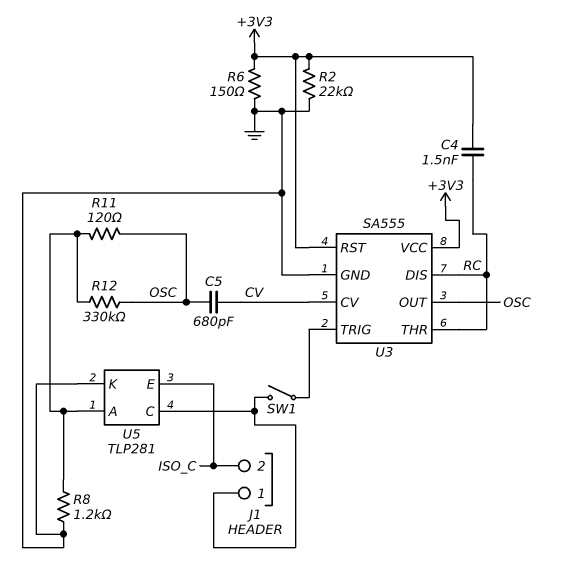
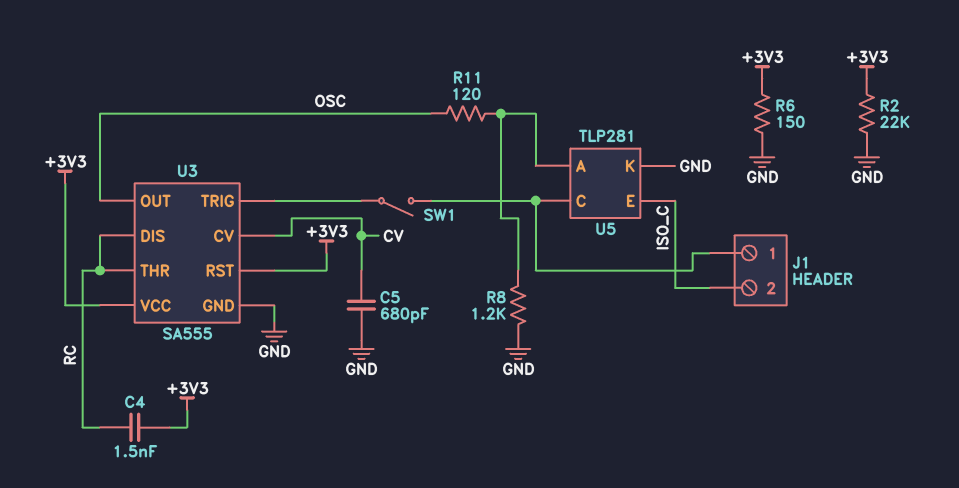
C5: 680pF (CV, OSC) -> 680pF (CV, GND)
R12: 330k (OSC, U5/A) -> none

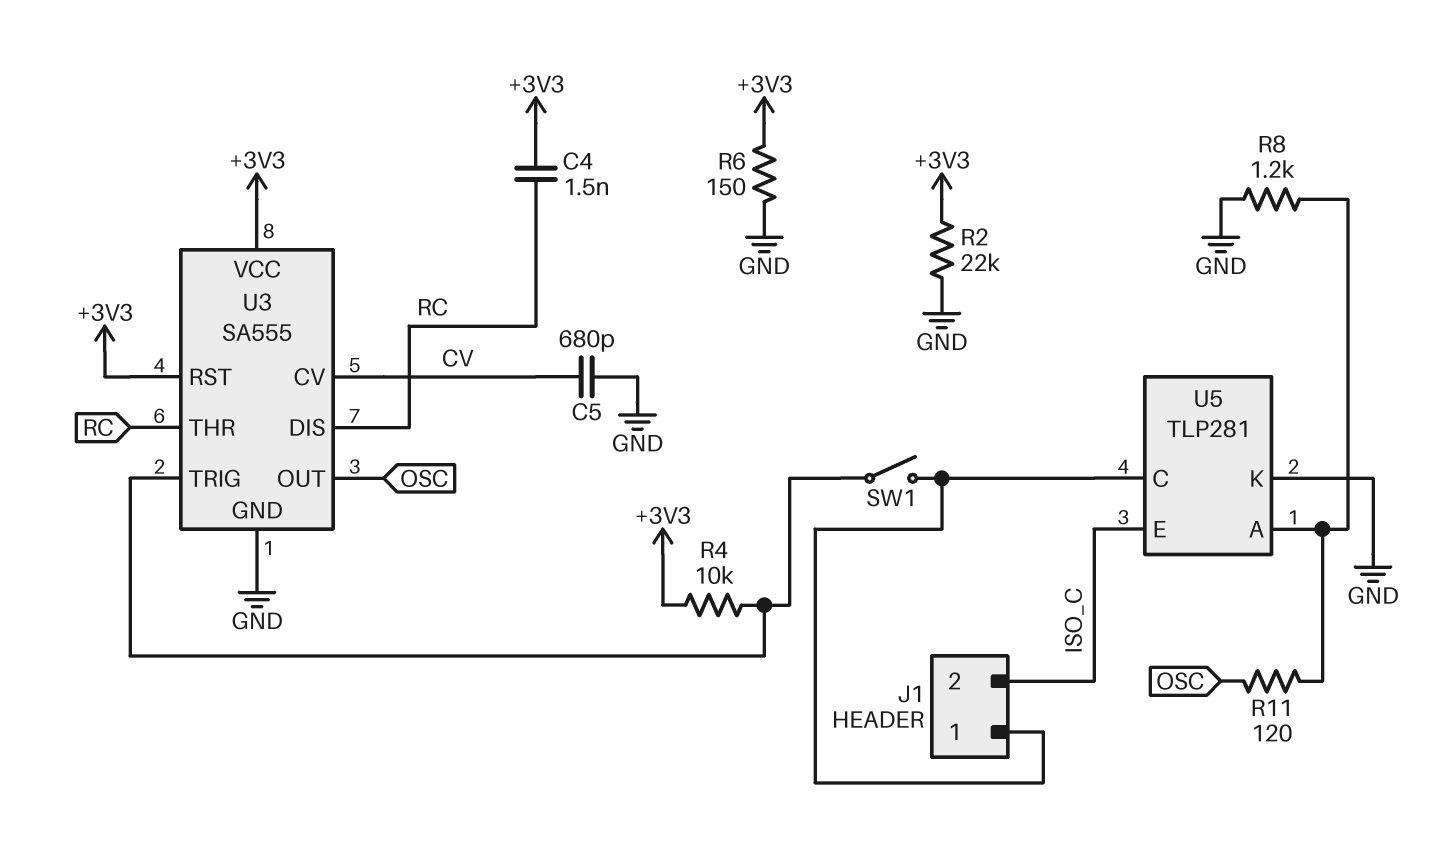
R4: none -> 10k (+3V3, U3/TRIG)

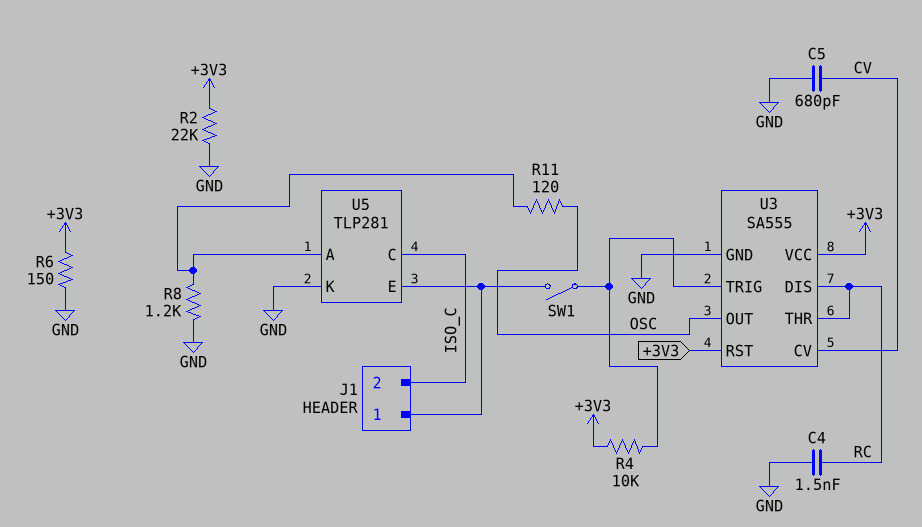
C4: 1.5nF (+3V3, RC) -> 1.5nF (GND, RC)
U5 pin C: J1/1 -> ISO_C
U5 pin E: ISO_C -> J1/1

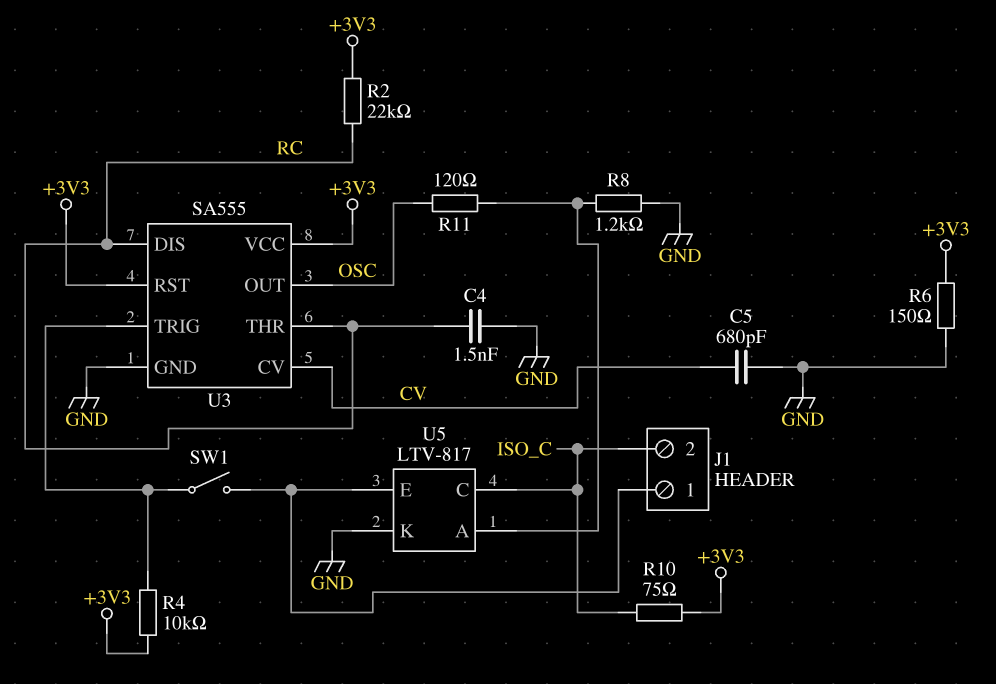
R2: 22k (+3V3, GND) -> 22k (+3V3, RC)
R10: none -> 75 (+3V3, ISO_C)
U5: TLP281 -> LTV-817

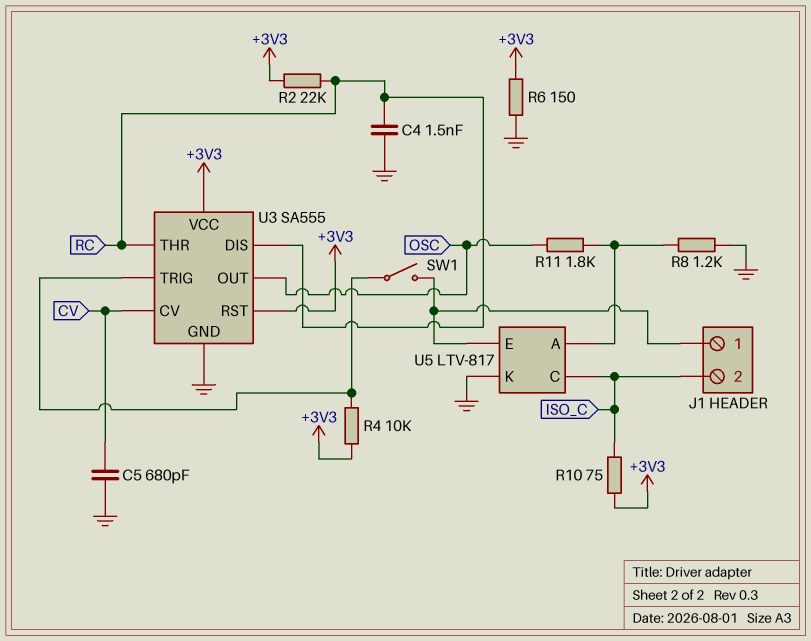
R11: 120 (OSC, U5/A) -> 1.8k (OSC, U5/A)

